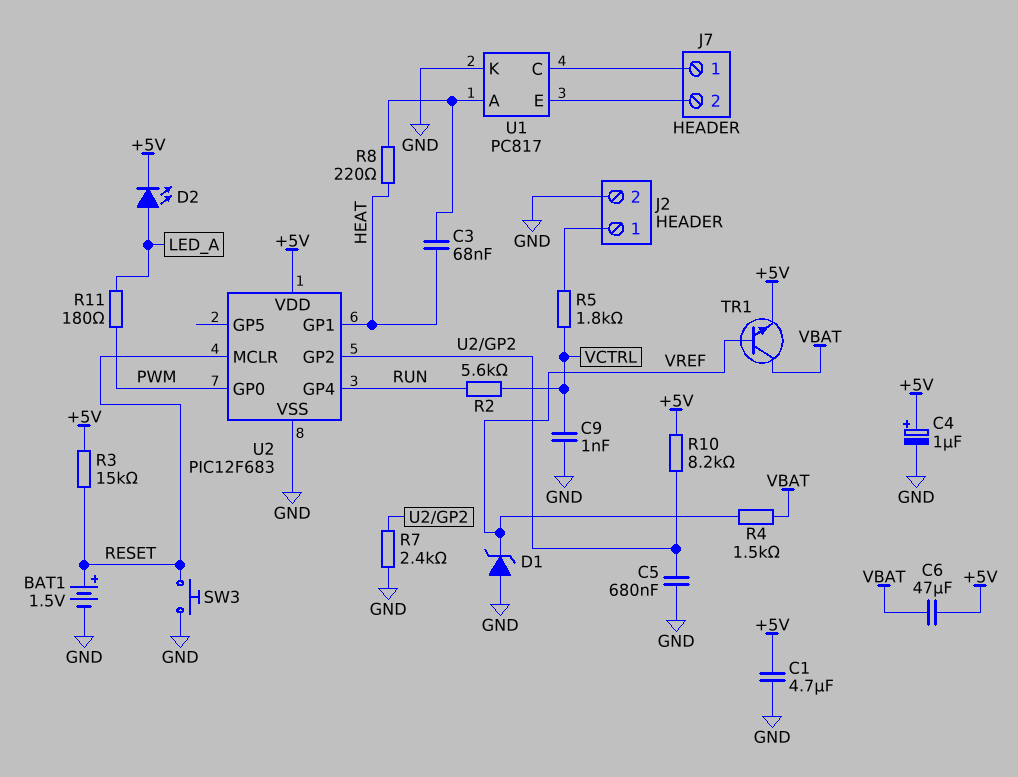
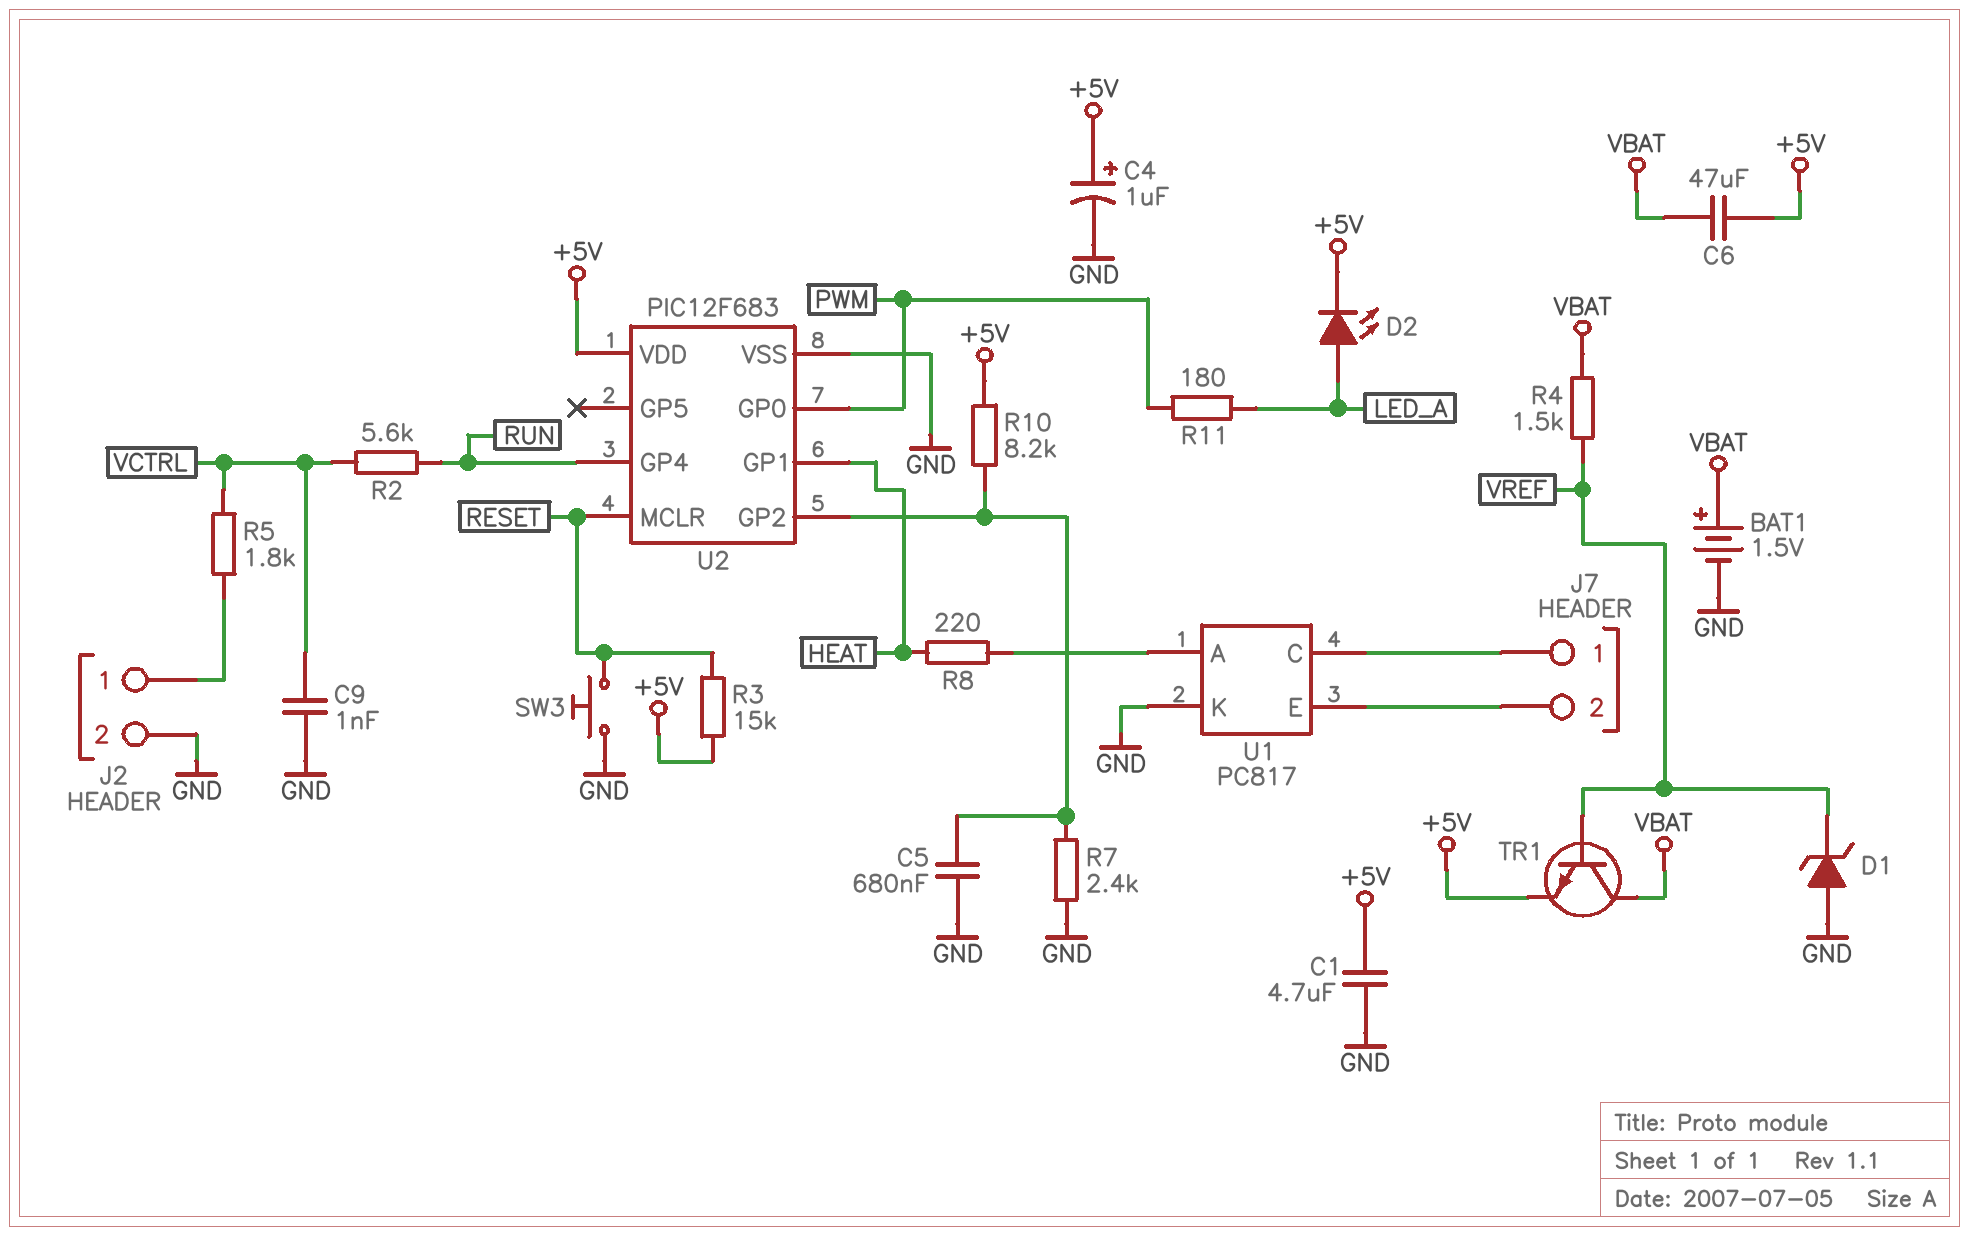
BAT1: 1.5V (plus RESET, minus GND) -> 1.5V (plus VBAT, minus GND)
C3: 68nF (HEAT, U1/A) -> none

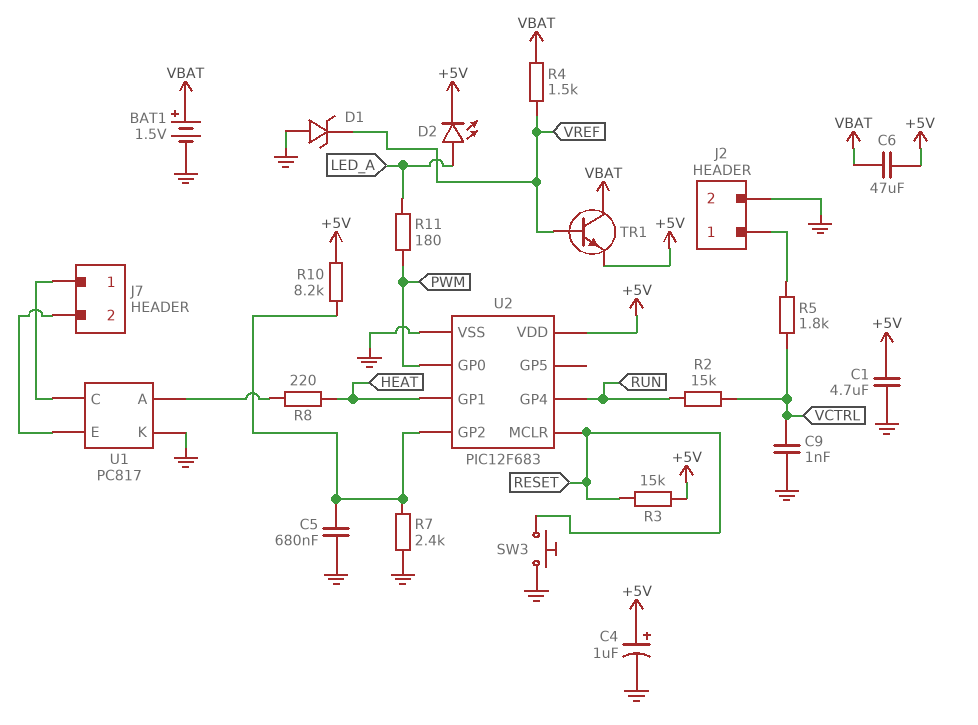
R2: 5.6k (RUN, VCTRL) -> 15k (RUN, VCTRL)

